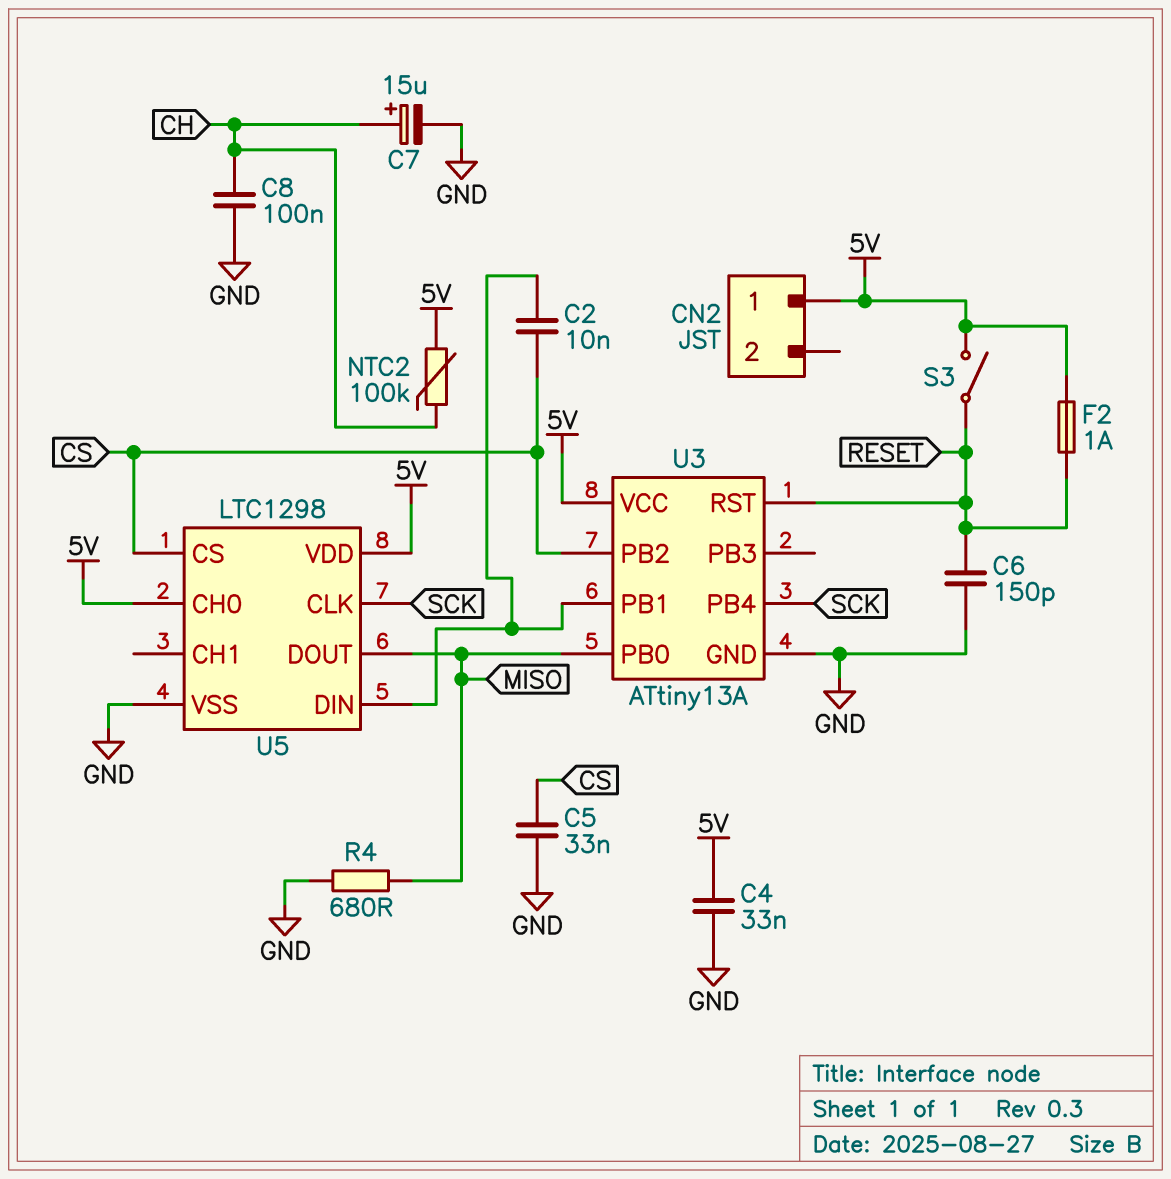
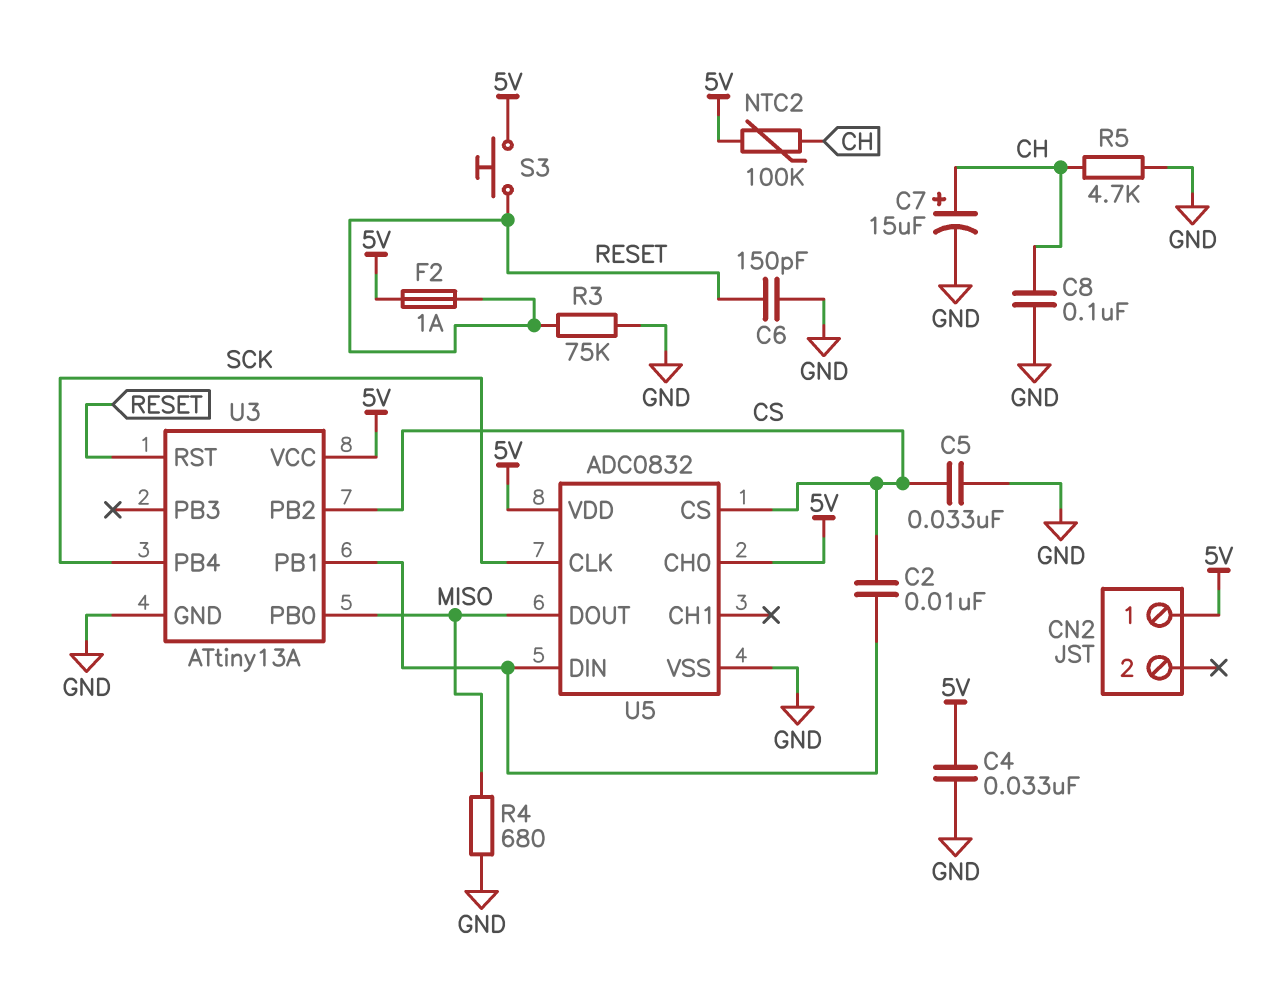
R3: none -> 75k (GND, RESET)
R5: none -> 4.7k (CH, GND)
S3: switch (5V, RESET) -> button (5V, RESET)
U5: LTC1298 -> ADC0832

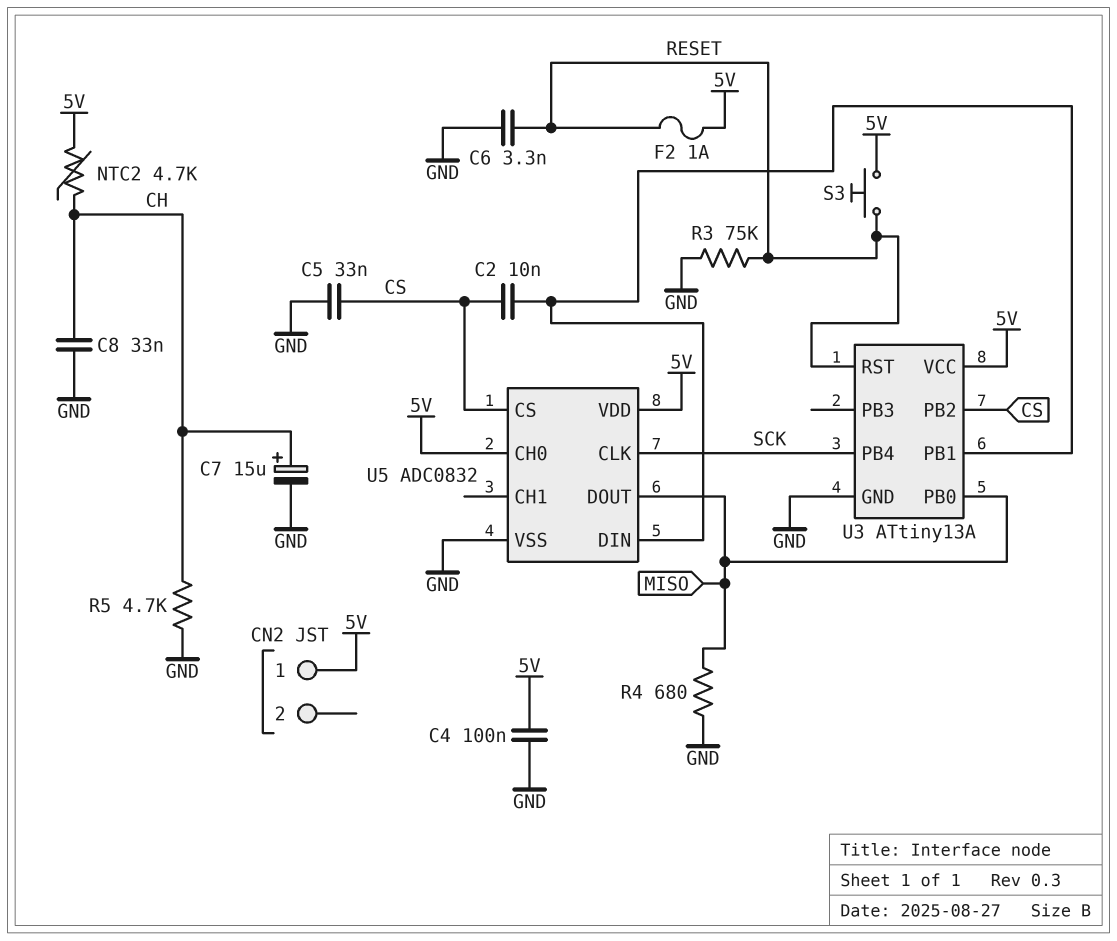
C4: 33nF (5V, GND) -> 100nF (5V, GND)
C6: 150pF (GND, RESET) -> 3.3nF (GND, RESET)
C8: 100nF (CH, GND) -> 33nF (CH, GND)
NTC2: 100k (5V, CH) -> 4.7k (5V, CH)

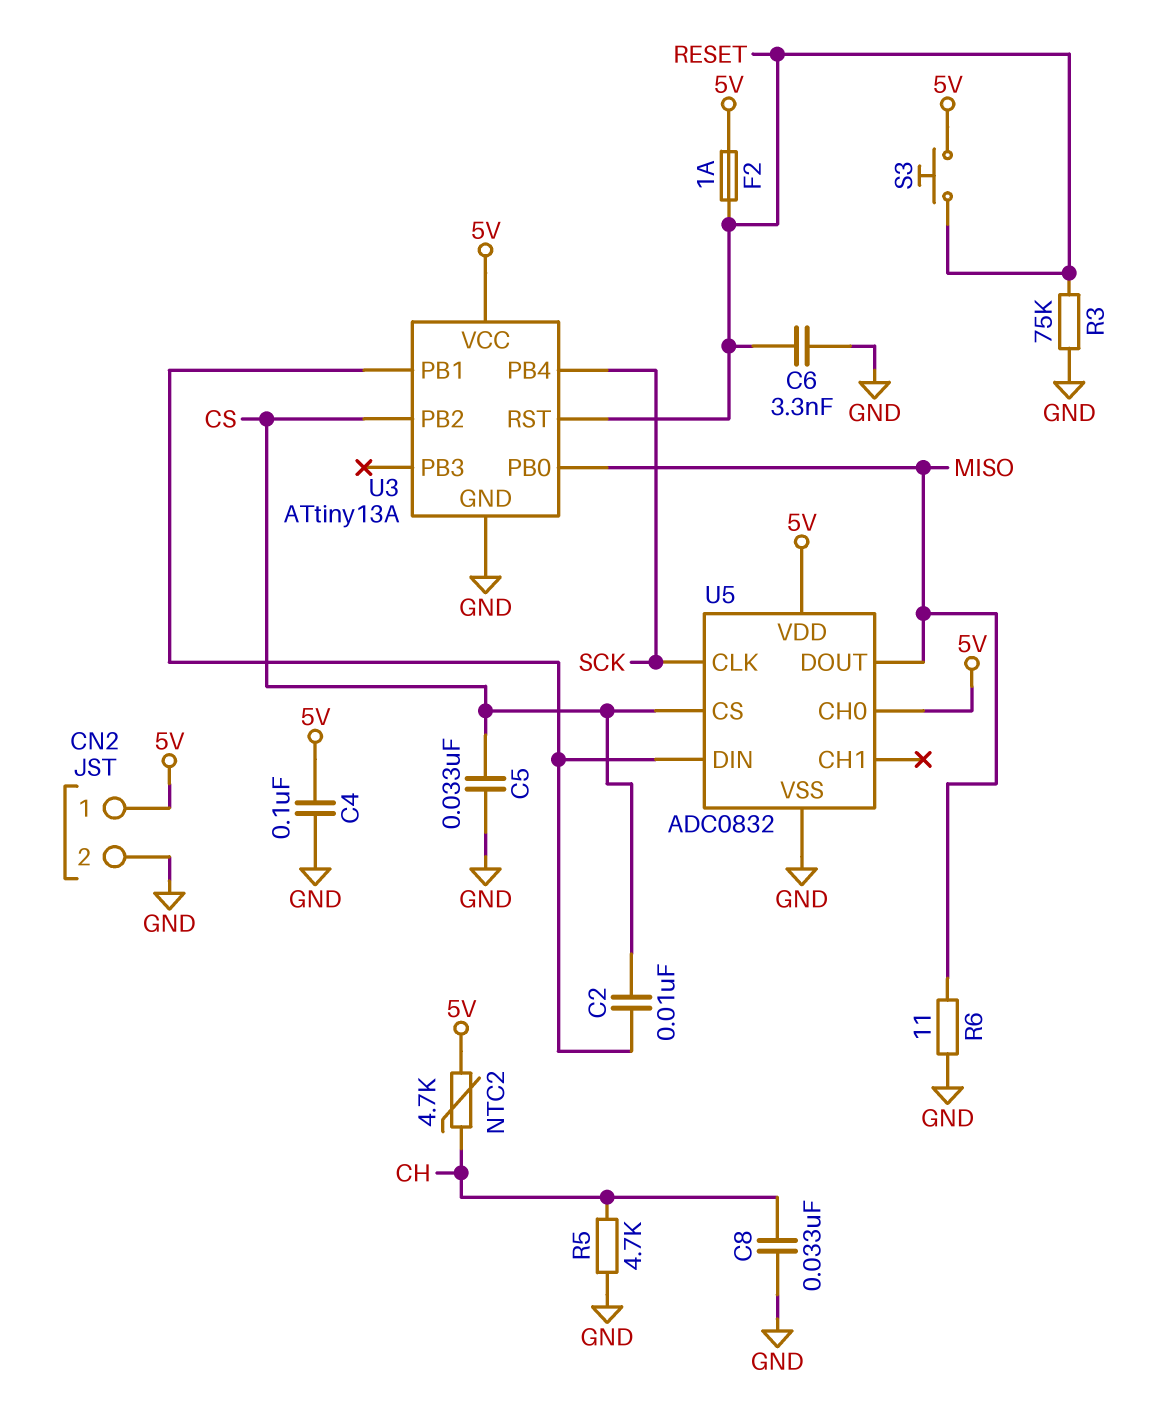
C7: 15uF (plus CH, minus GND) -> none
CN2 pin 2: none -> GND
R4: 680 (GND, MISO) -> none
R6: none -> 11 (GND, MISO)

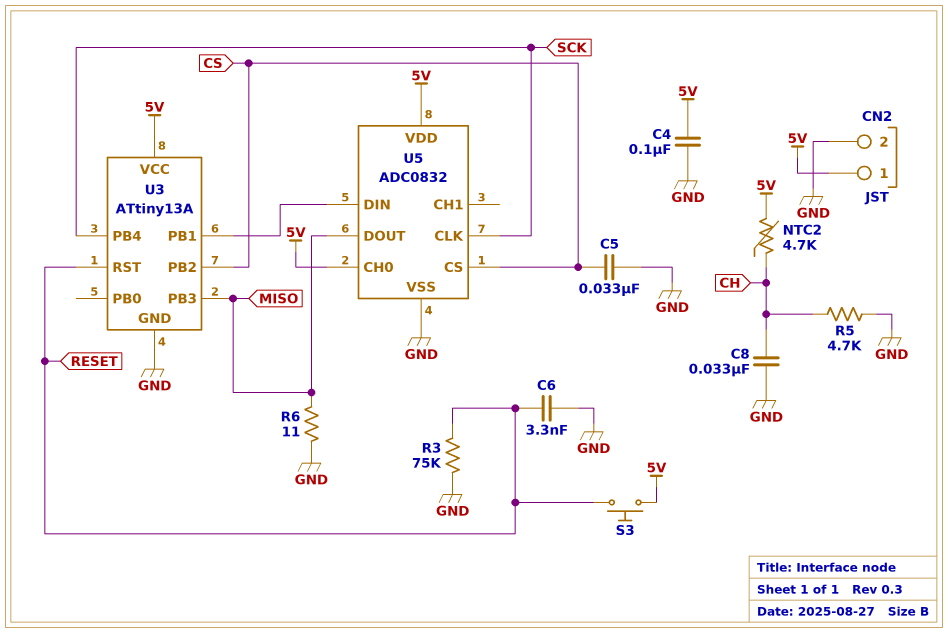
C2: 10nF (CS, U3/PB1) -> none
F2: 1A (5V, RESET) -> none
U3 pin PB0: MISO -> none
U3 pin PB3: none -> MISO

